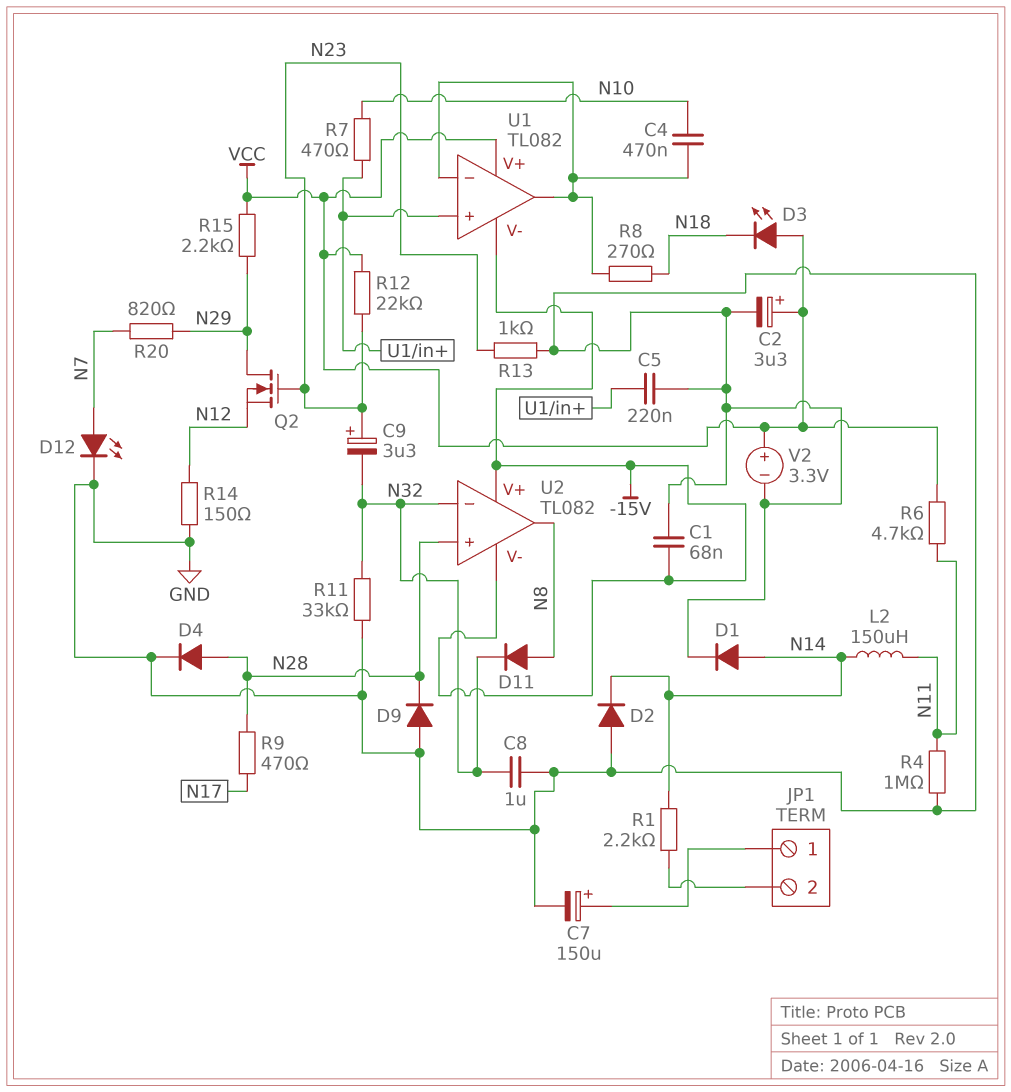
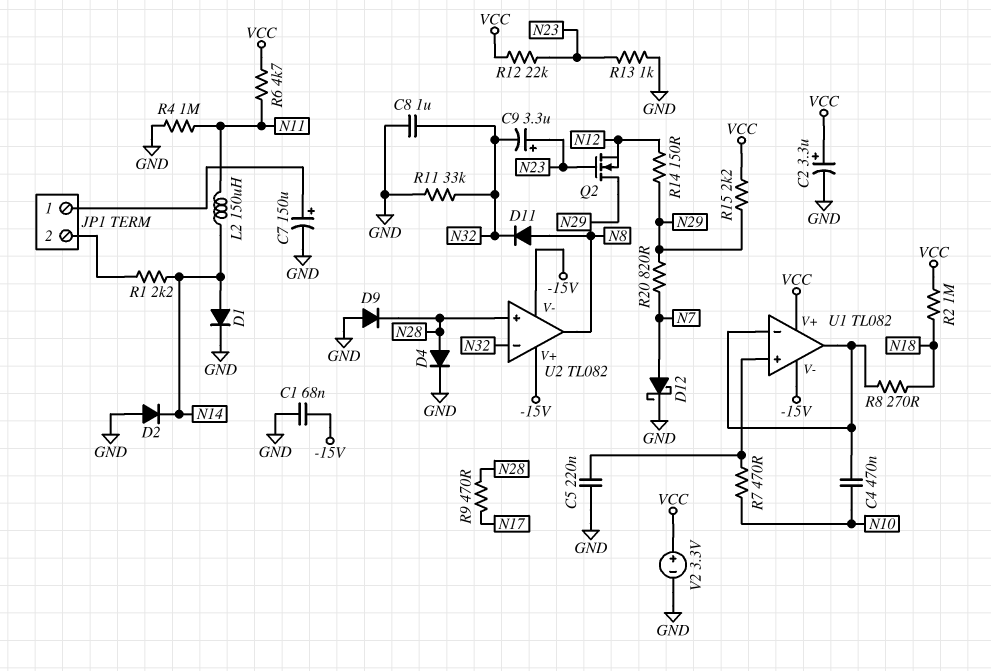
D3: LED (A VCC, K N18) -> none
D12: LED (A N7, K GND) -> schottky (A N7, K GND)
R2: none -> 1M (N18, VCC)
R14: 150 (GND, N12) -> 150 (N12, N29)

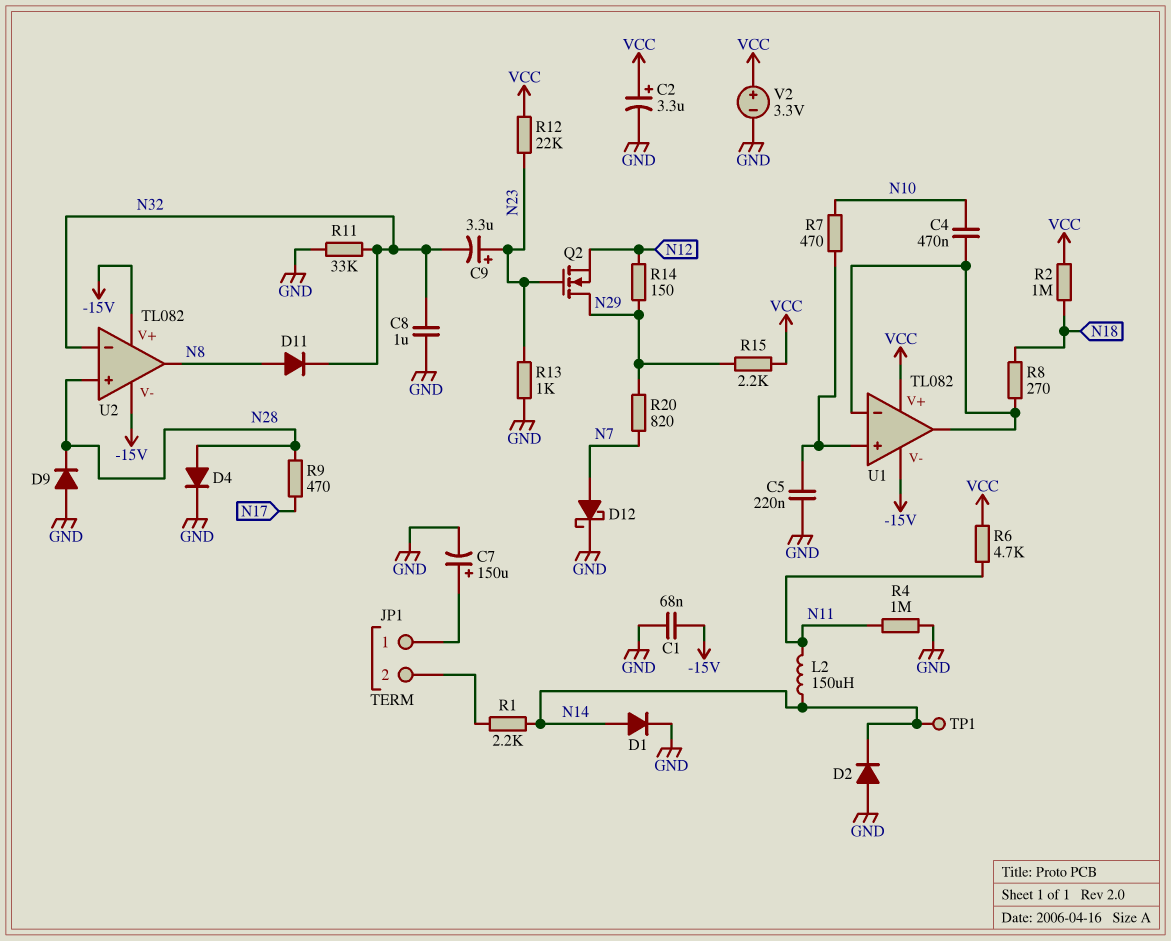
TP1: none -> test point (N14)

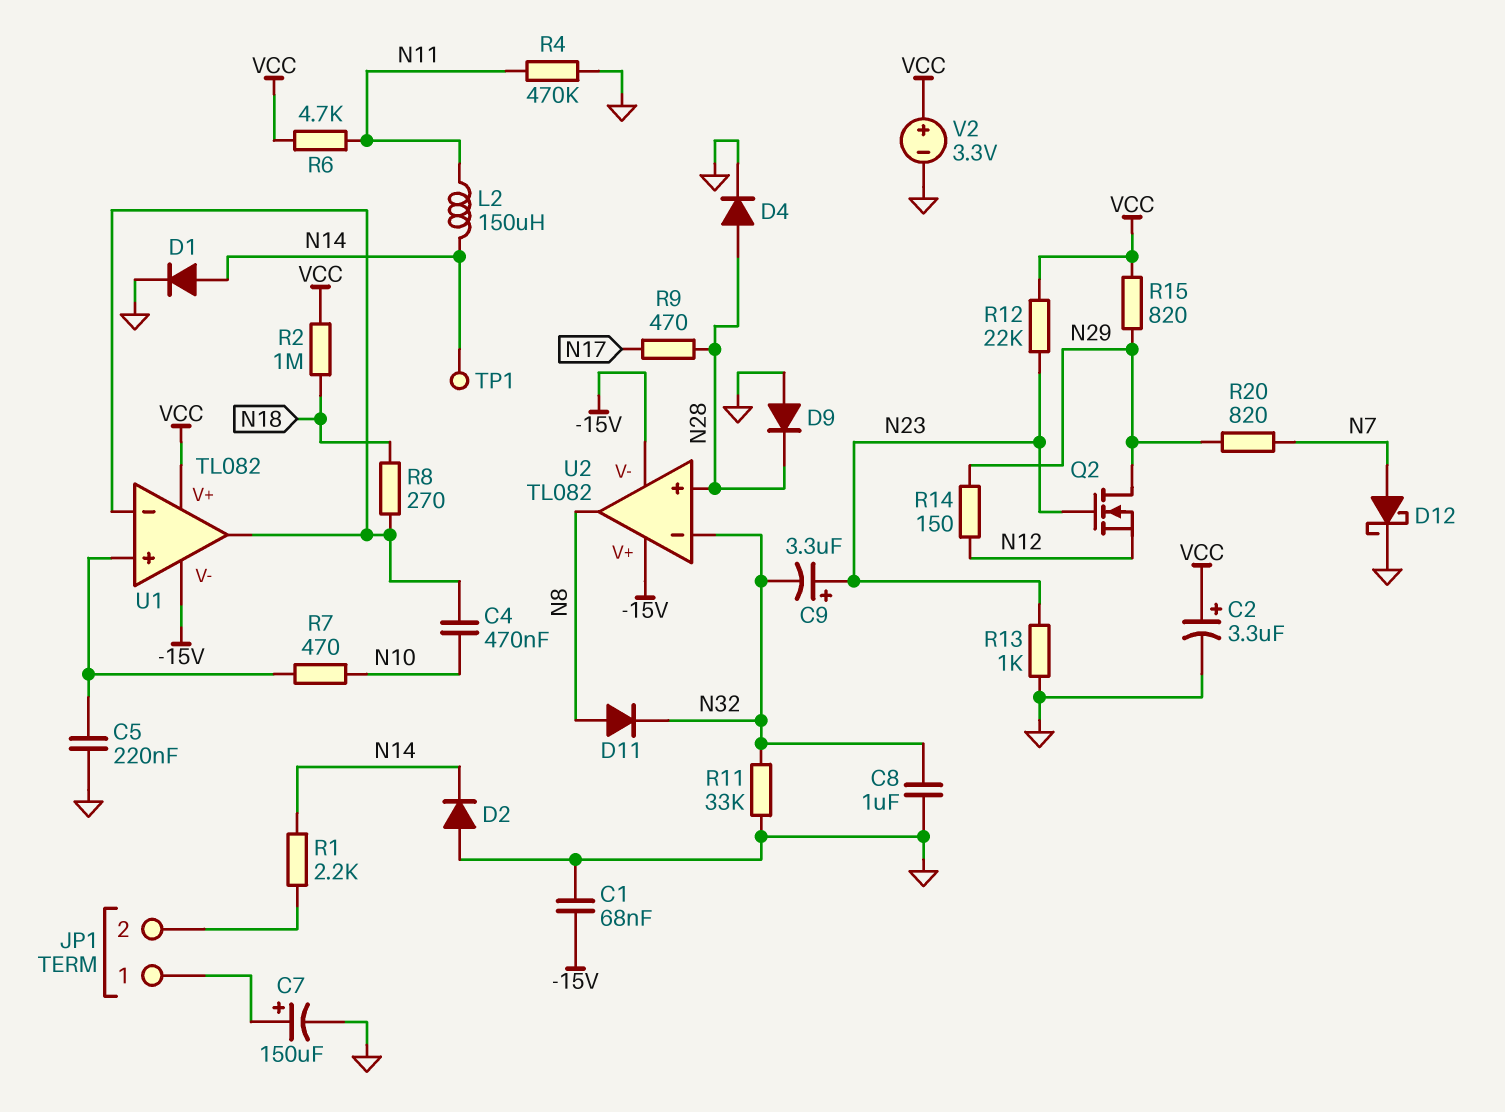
R4: 1M (GND, N11) -> 470k (GND, N11)
R15: 2.2k (N29, VCC) -> 820 (N29, VCC)

